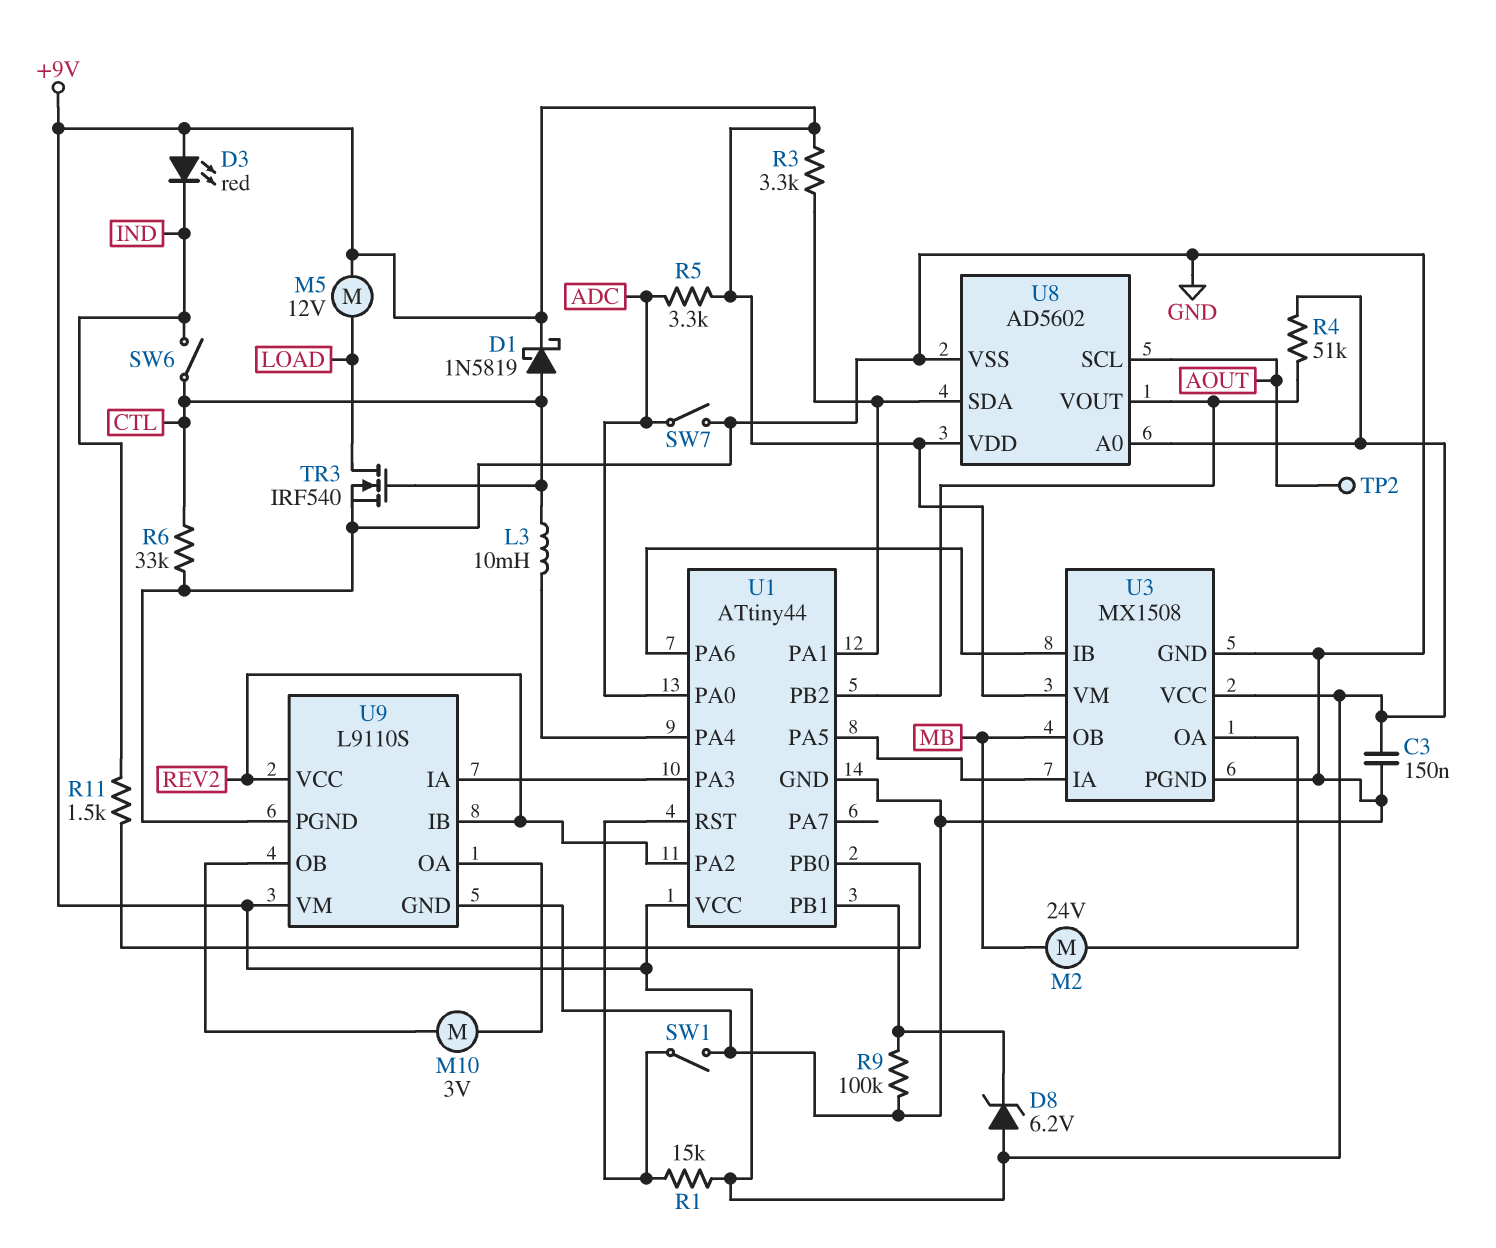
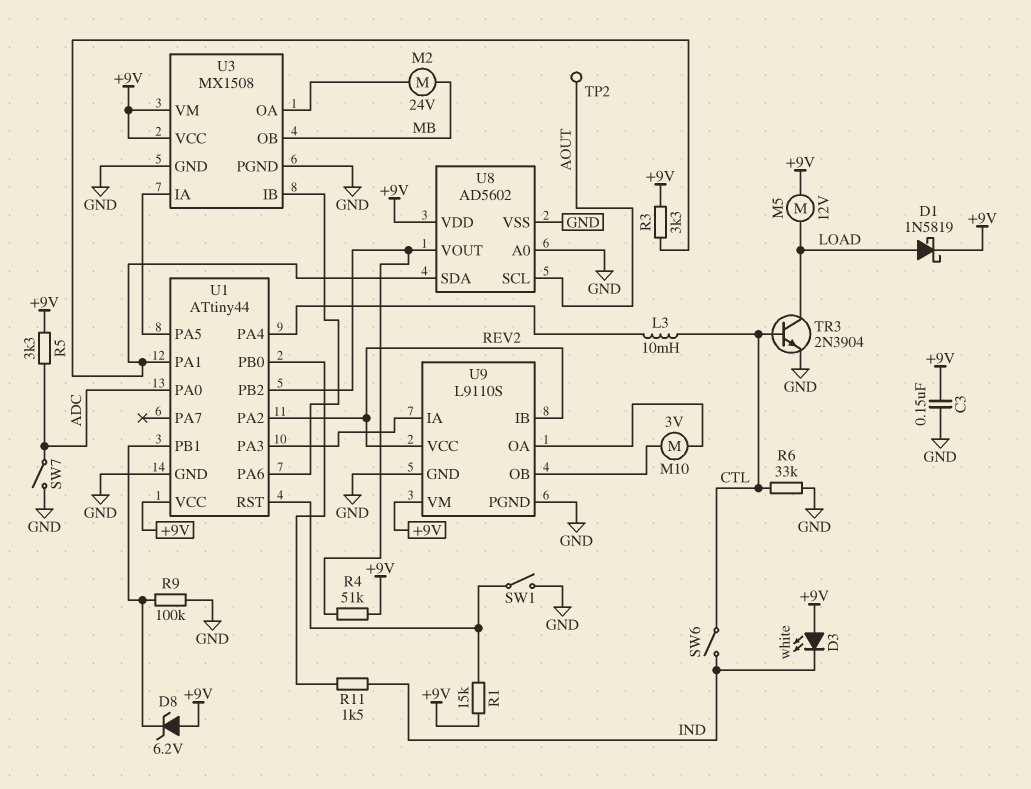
D1: schottky 1N5819 (A CTL, K +9V) -> schottky 1N5819 (A LOAD, K +9V)
D3: LED red (A +9V, K IND) -> LED white (A +9V, K IND)
TR3: NMOS IRF540 (G CTL, D LOAD, S GND) -> NPN 2N3904 (B CTL, C LOAD, E GND)
U8 pin A0: +9V -> GND

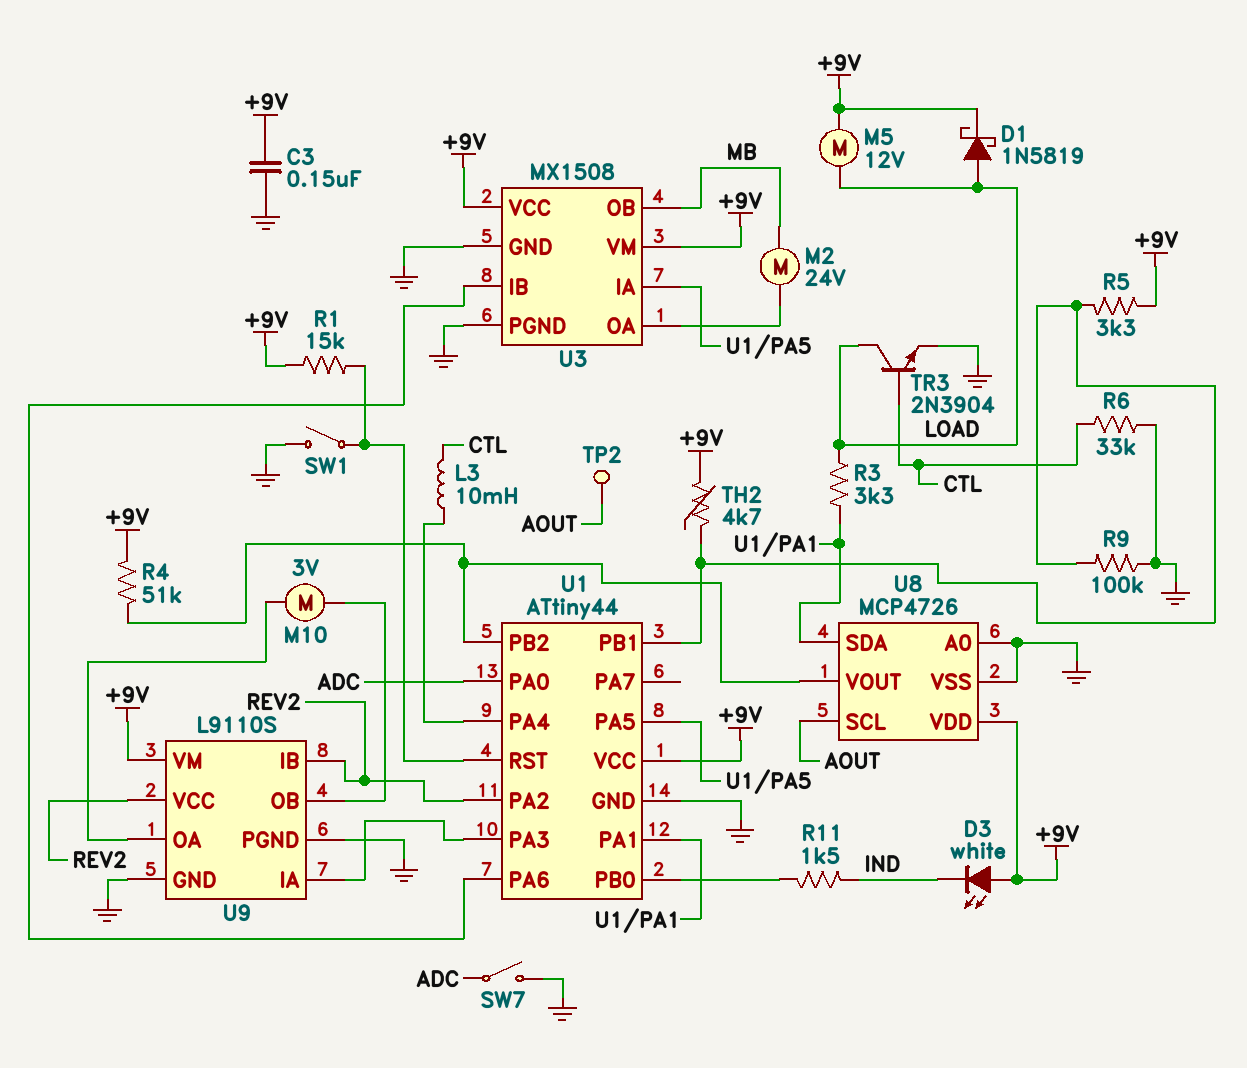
D8: zener 6.2V (A +9V, K U1/PB1) -> none
R3: 3.3k (+9V, U1/PA1) -> 3.3k (LOAD, U1/PA1)
R5: 3.3k (+9V, ADC) -> 3.3k (+9V, U1/PB1)
SW6: switch (CTL, IND) -> none
TH2: none -> 4.7k (+9V, U1/PB1)
U8: AD5602 -> MCP4726

